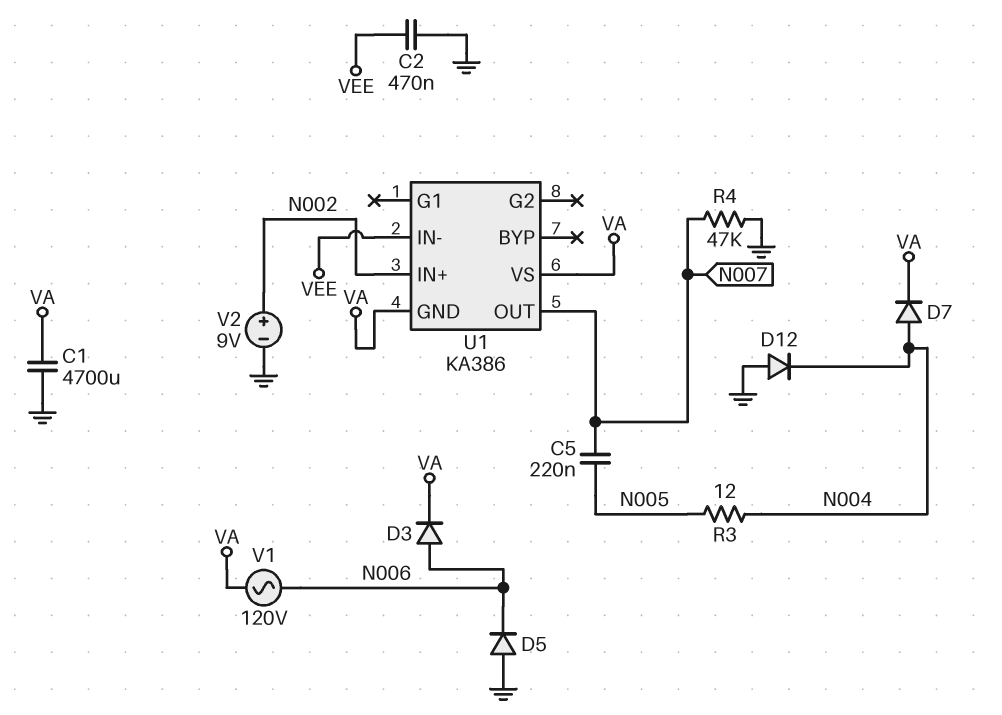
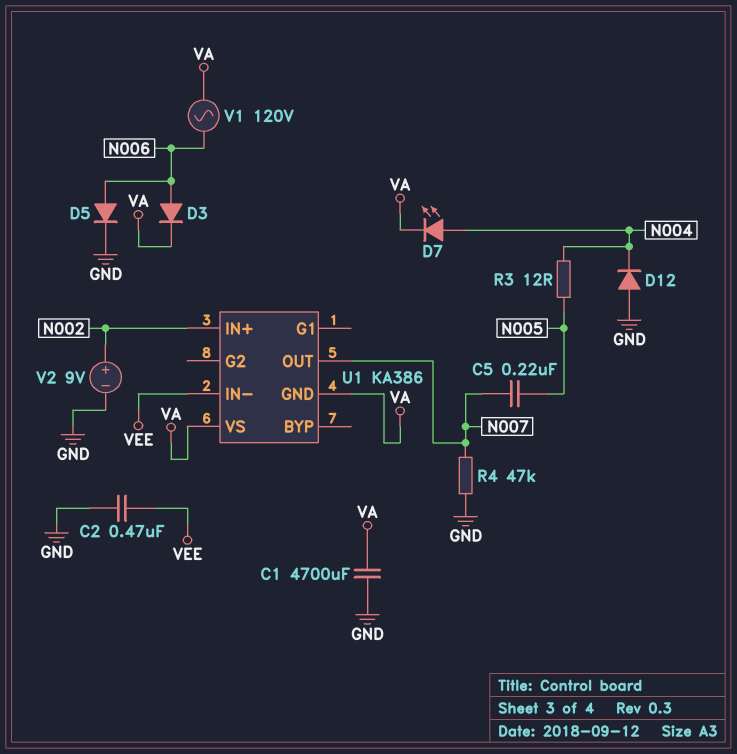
D5: diode (A GND, K N006) -> diode (A N006, K GND)
D7: diode (A N004, K VA) -> LED (A N004, K VA)

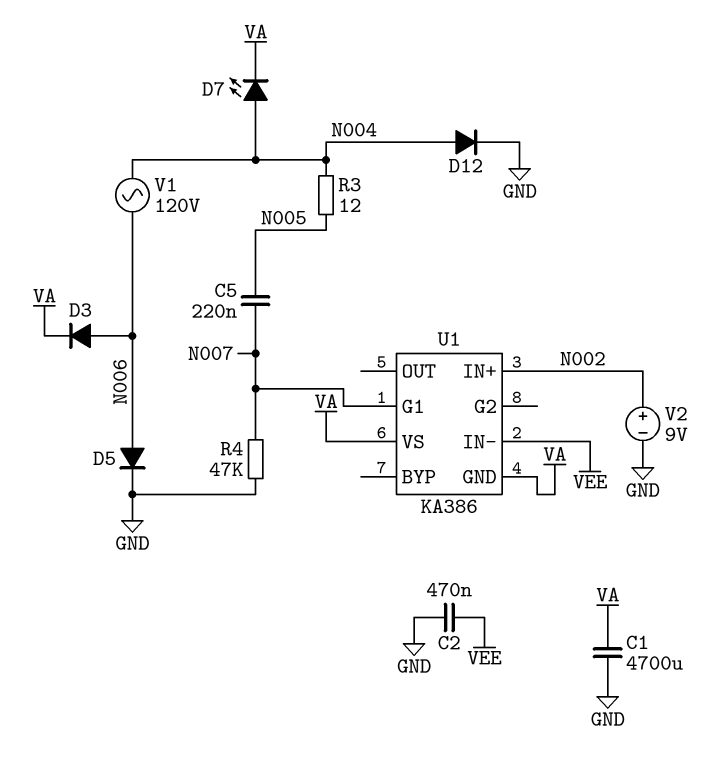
D12: diode (A GND, K N004) -> diode (A N004, K GND)
U1 pin G1: none -> N007
U1 pin OUT: N007 -> none
V1: AC 120V (N006, VA) -> AC 120V (N004, N006)

